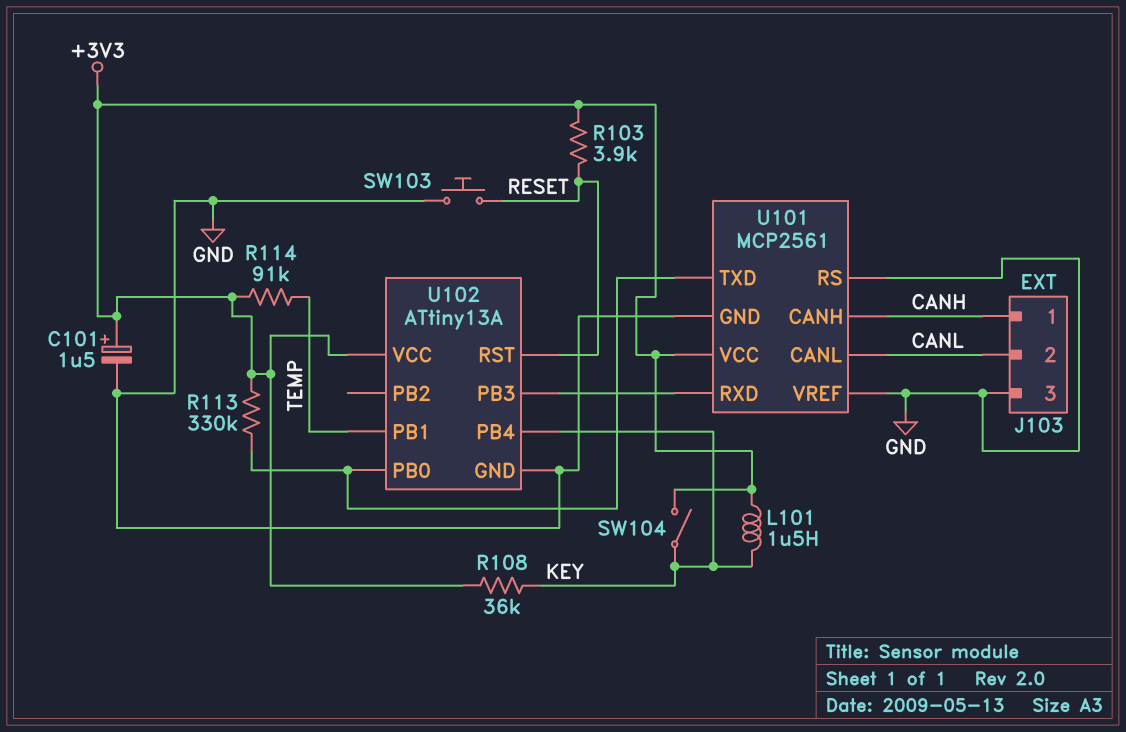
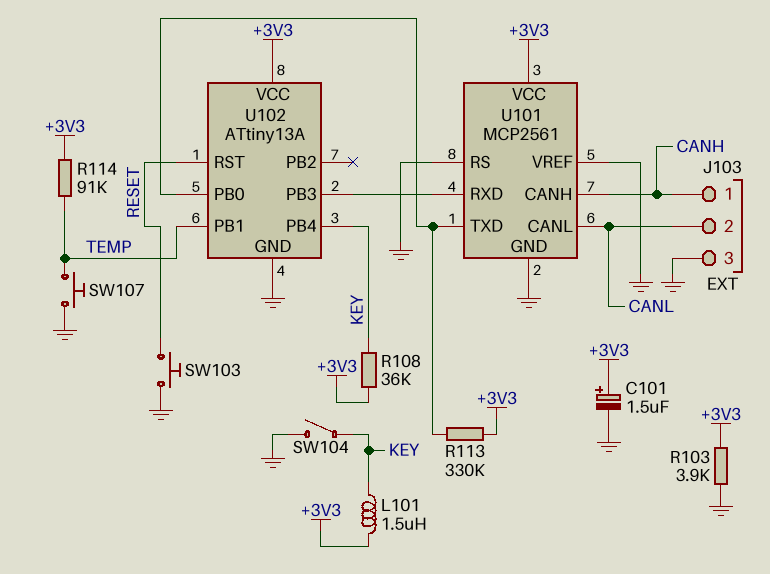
R103: 3.9k (+3V3, RESET) -> 3.9k (+3V3, GND)
SW104: switch (+3V3, KEY) -> switch (GND, KEY)
SW107: none -> button (GND, TEMP)

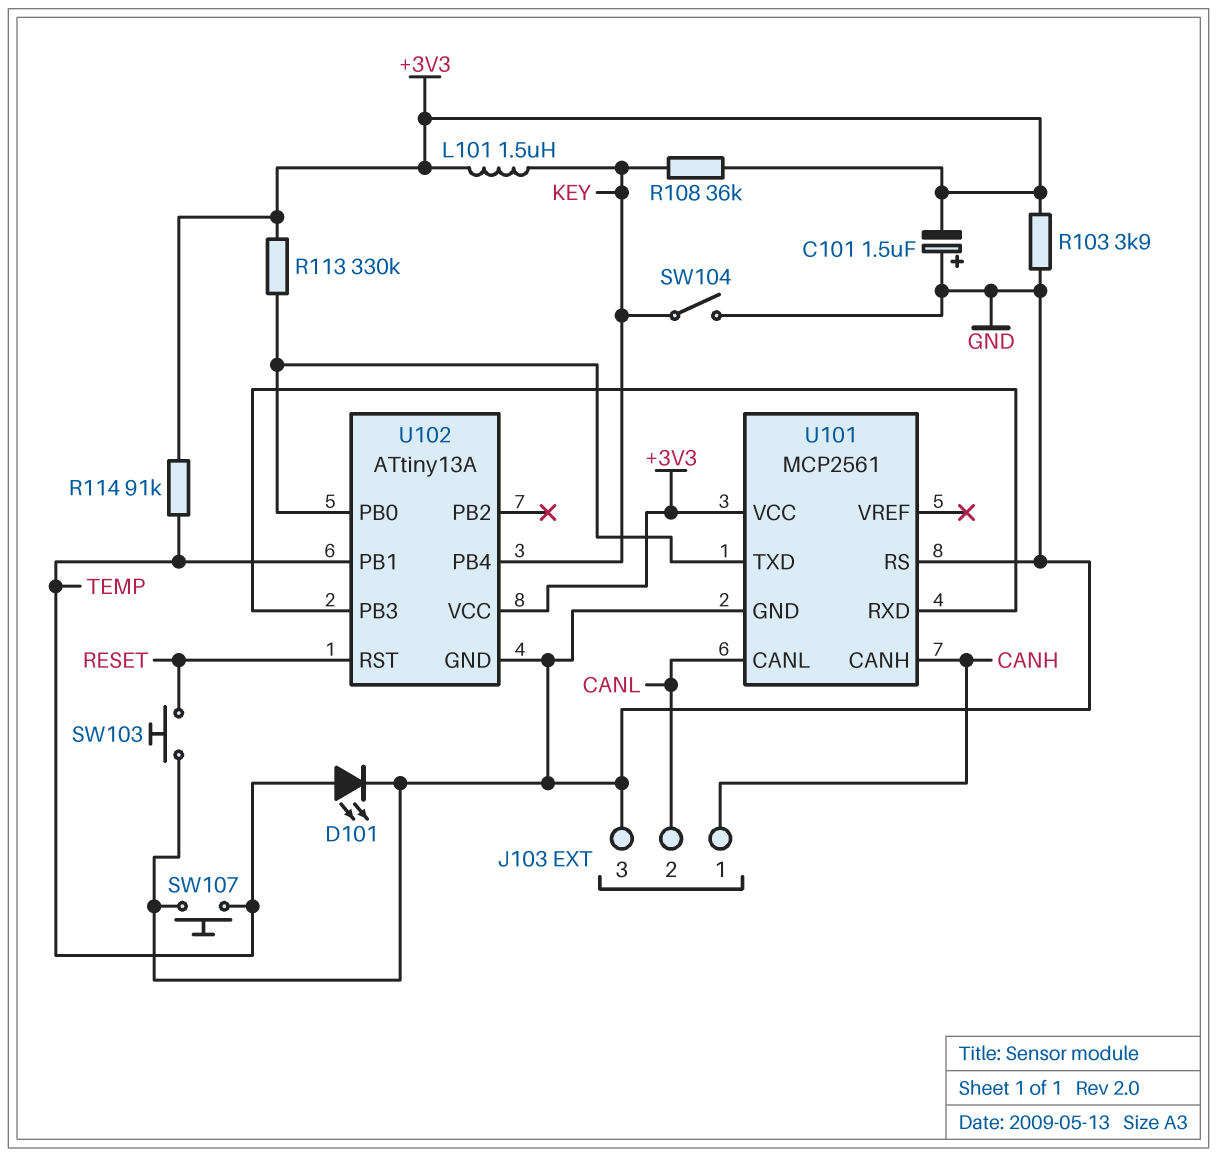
C101: 1.5uF (plus +3V3, minus GND) -> 1.5uF (plus GND, minus +3V3)
D101: none -> LED (A TEMP, K GND)
U101 pin VREF: GND -> none

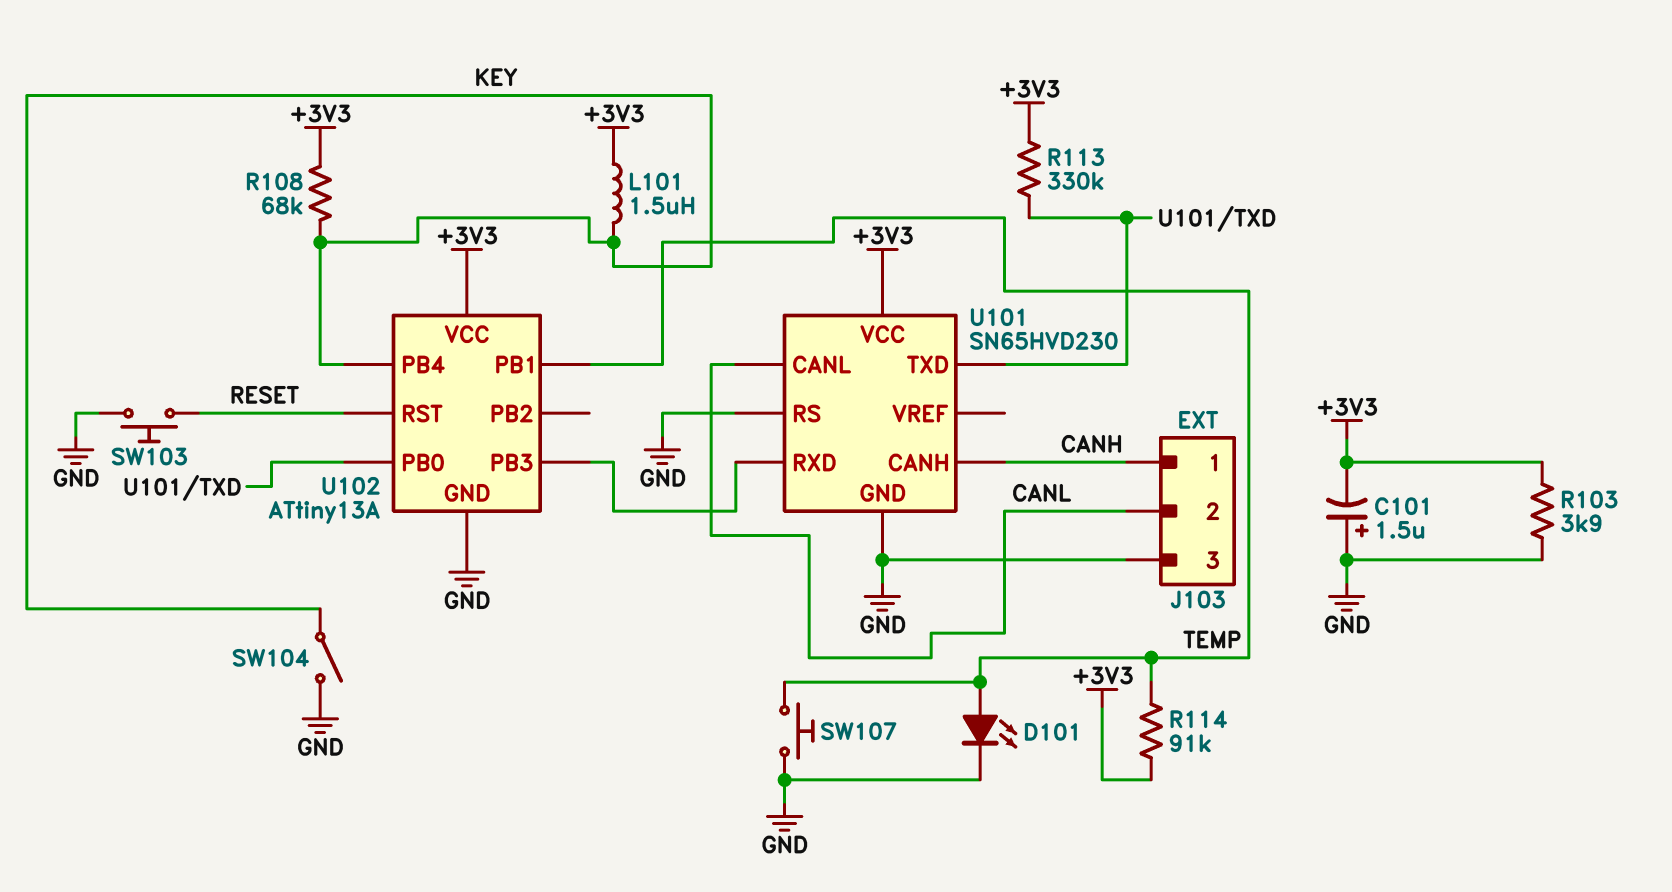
R108: 36k (+3V3, KEY) -> 68k (+3V3, KEY)
U101: MCP2561 -> SN65HVD230

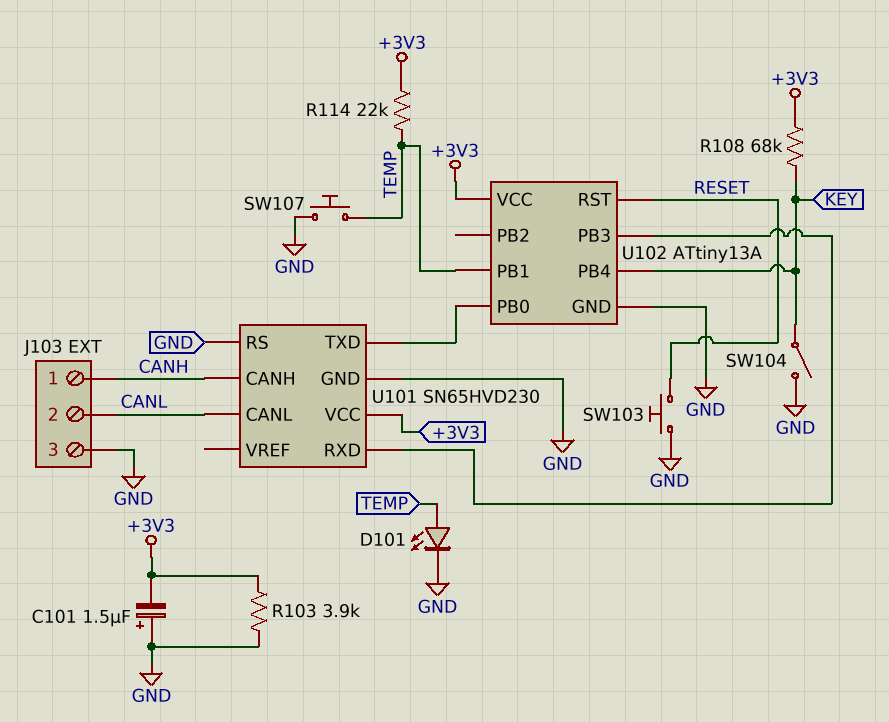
L101: 1.5uH (+3V3, KEY) -> none
R113: 330k (+3V3, U101/TXD) -> none
R114: 91k (+3V3, TEMP) -> 22k (+3V3, TEMP)

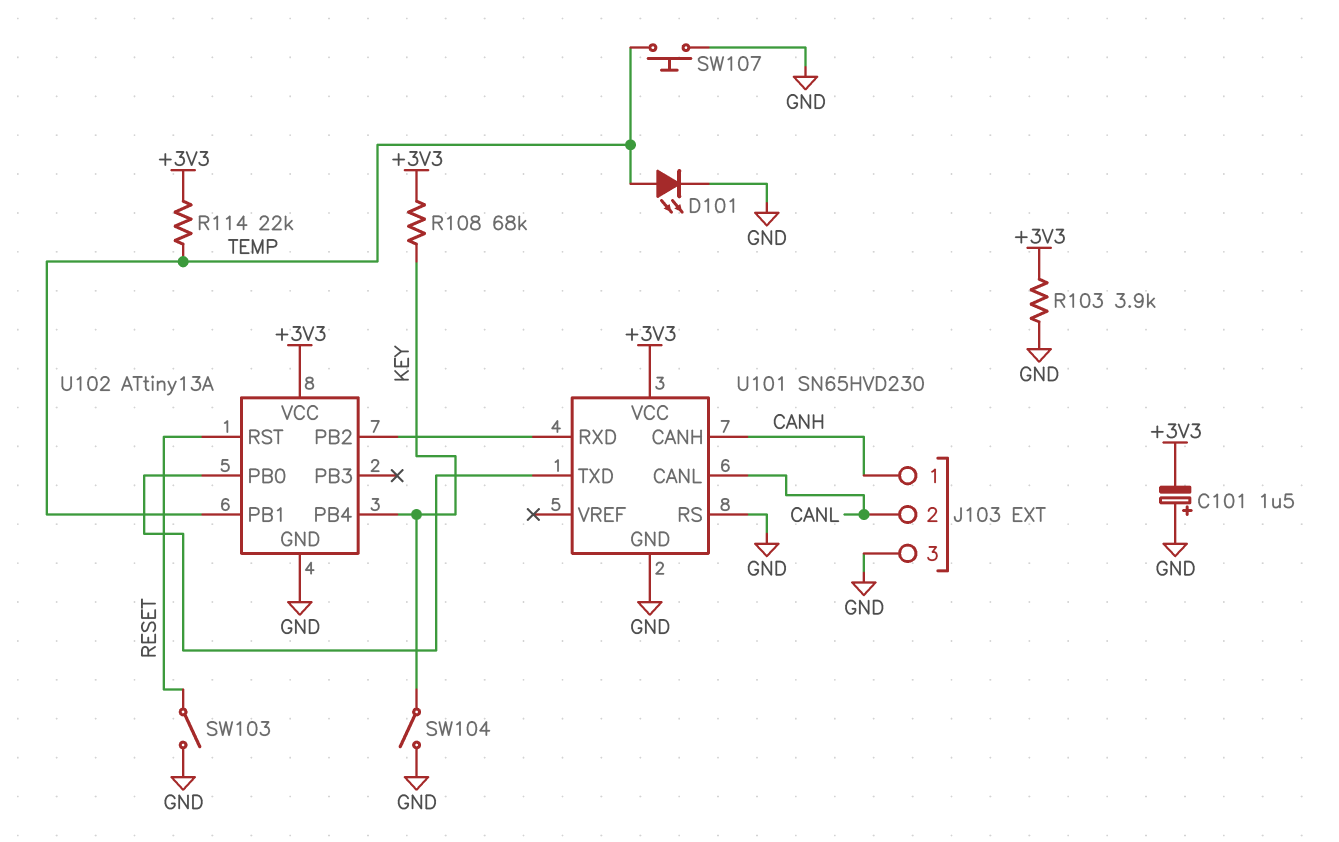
SW103: button (GND, RESET) -> switch (GND, RESET)
U102 pin PB2: none -> U101/RXD
U102 pin PB3: U101/RXD -> none

